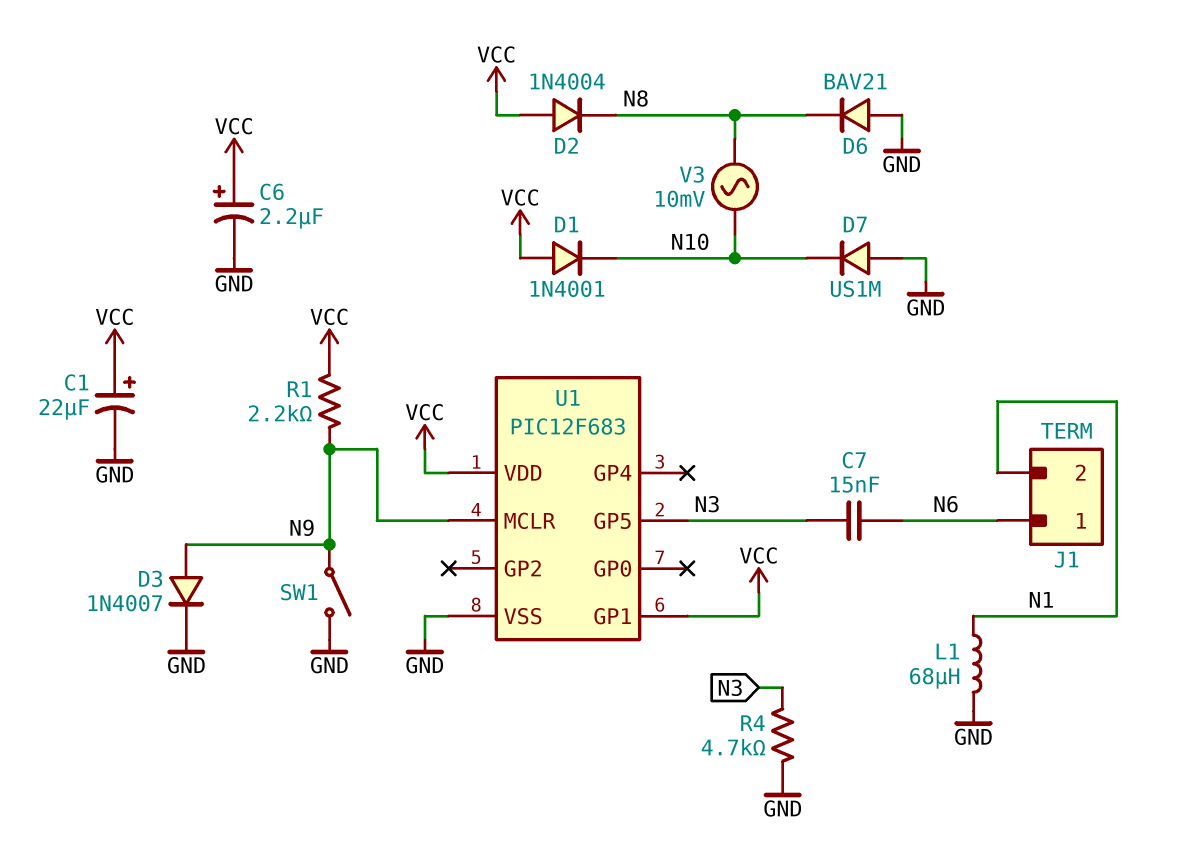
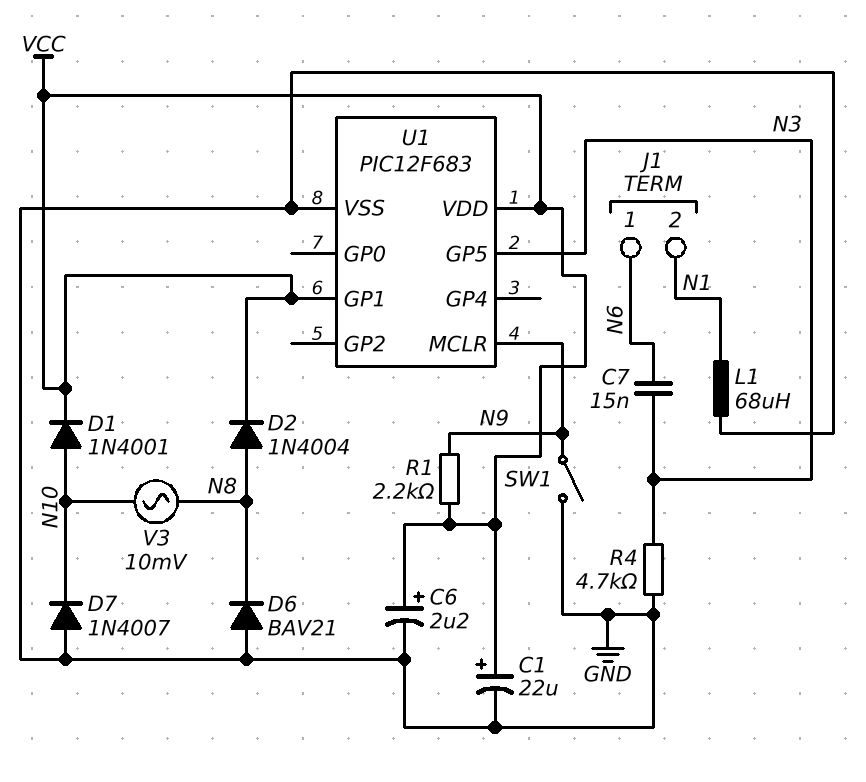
D1: diode 1N4001 (A VCC, K N10) -> diode 1N4001 (A N10, K VCC)
D2: diode 1N4004 (A VCC, K N8) -> diode 1N4004 (A N8, K VCC)
D3: diode 1N4007 (A N9, K GND) -> none
D7: diode US1M (A GND, K N10) -> diode 1N4007 (A GND, K N10)

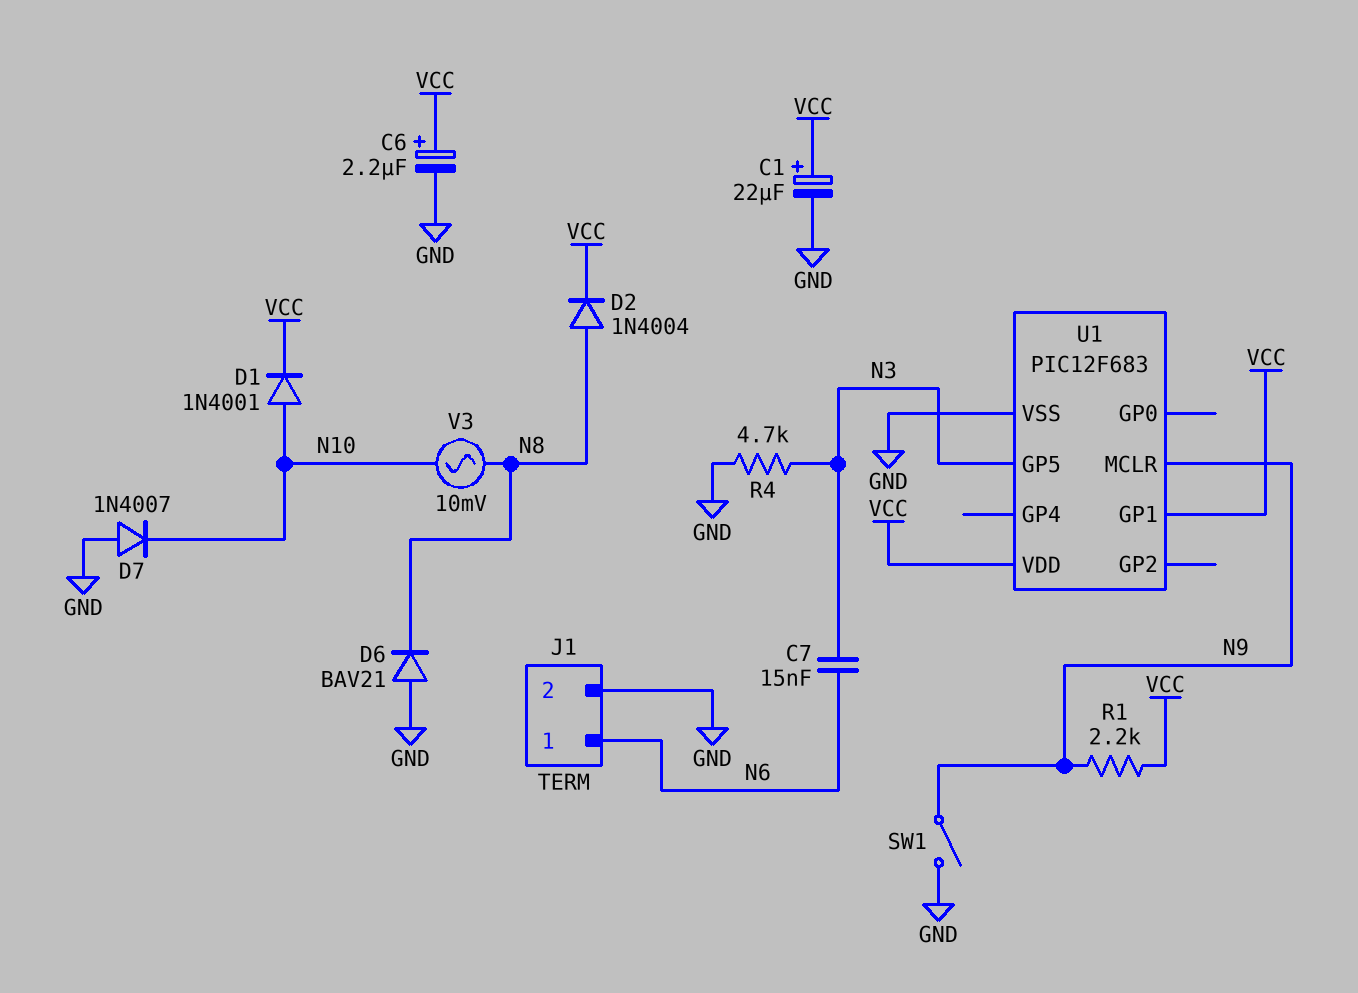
J1 pin 2: N1 -> GND
L1: 68uH (GND, N1) -> none

